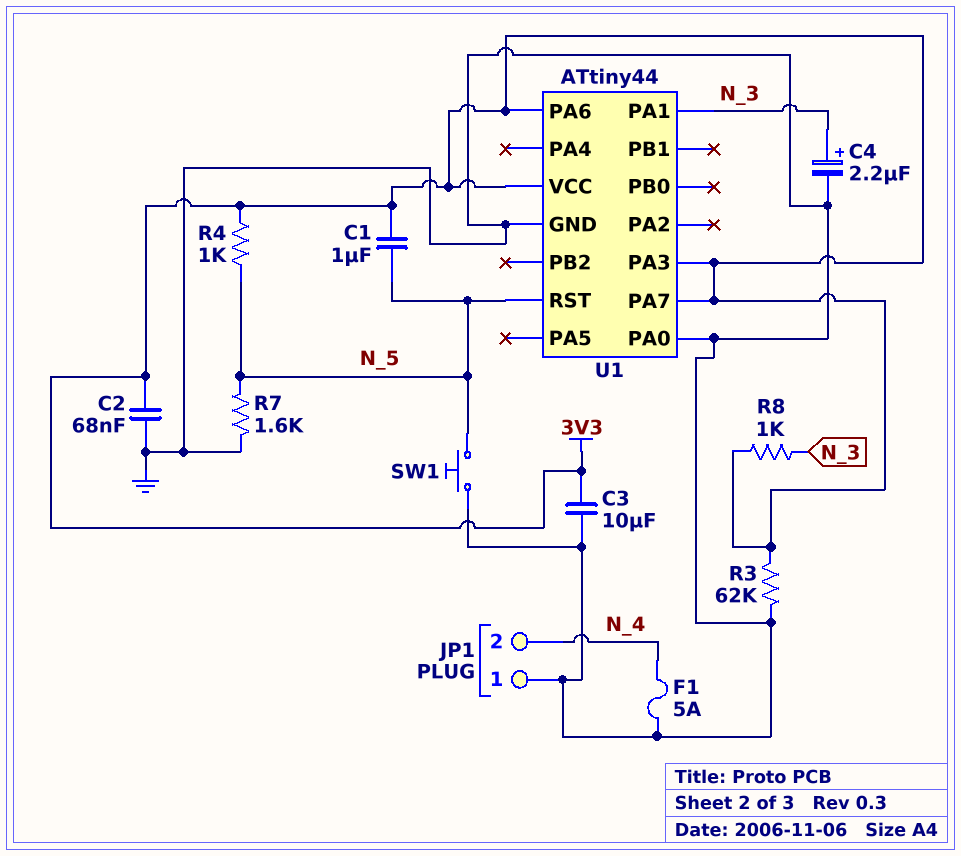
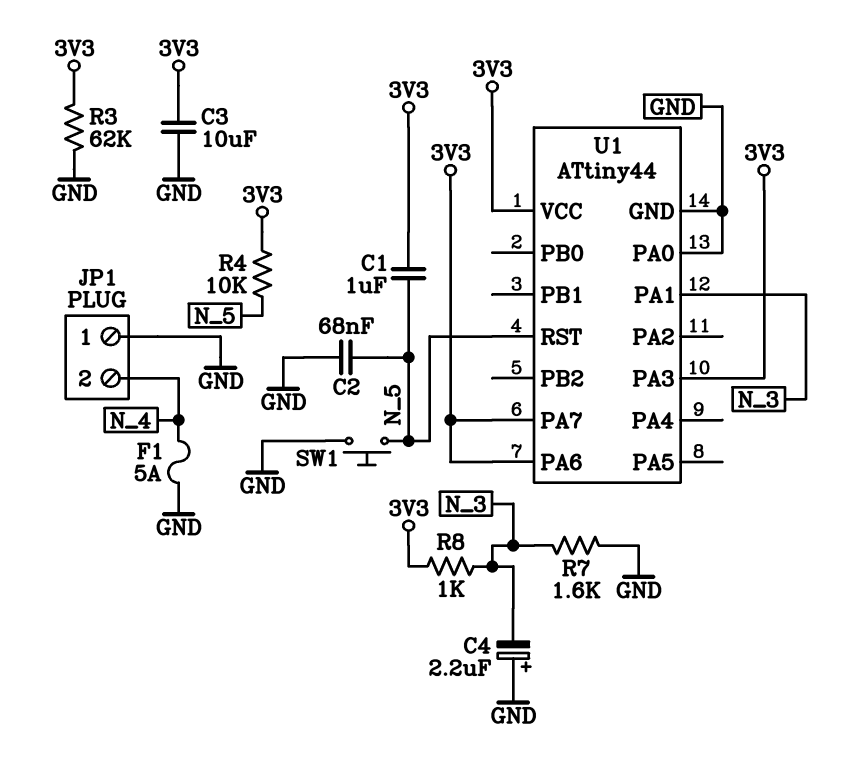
C2: 68nF (3V3, GND) -> 68nF (GND, N_5)
C4: 2.2uF (plus N_3, minus GND) -> 2.2uF (plus GND, minus N_3)
R4: 1k (3V3, N_5) -> 10k (3V3, N_5)
R7: 1.6k (GND, N_5) -> 1.6k (GND, N_3)

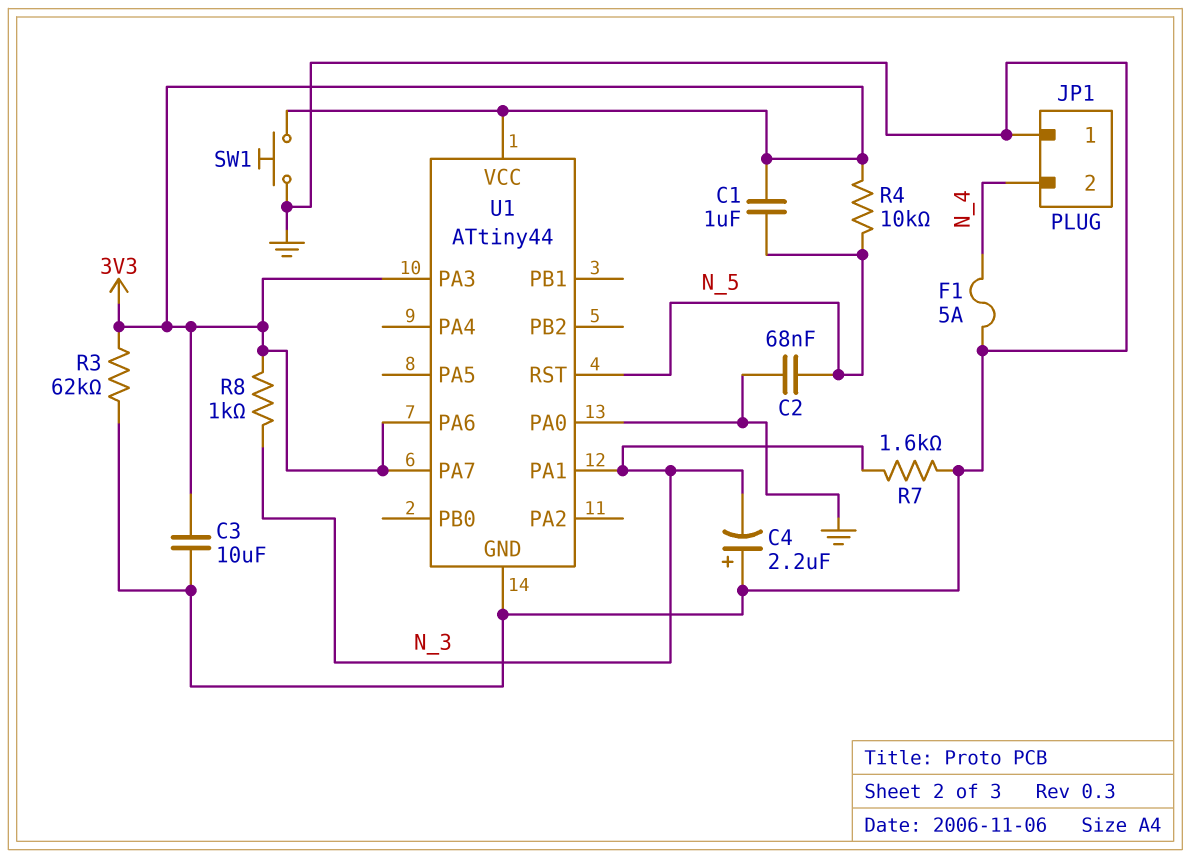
SW1: button (GND, N_5) -> button (3V3, GND)

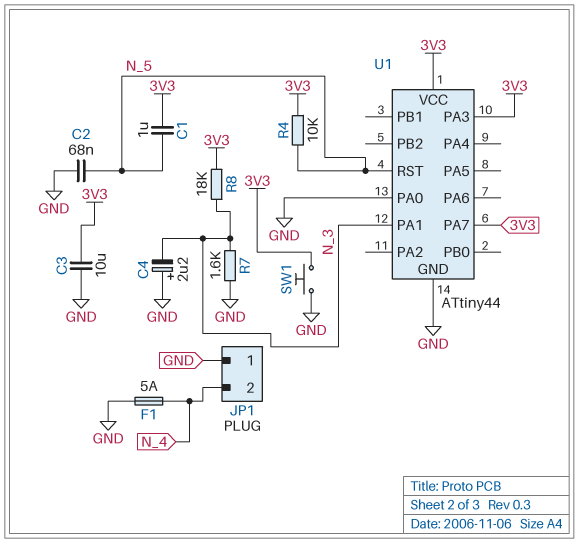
R3: 62k (3V3, GND) -> none
R8: 1k (3V3, N_3) -> 18k (3V3, N_3)
U1 pin PA6: 3V3 -> none

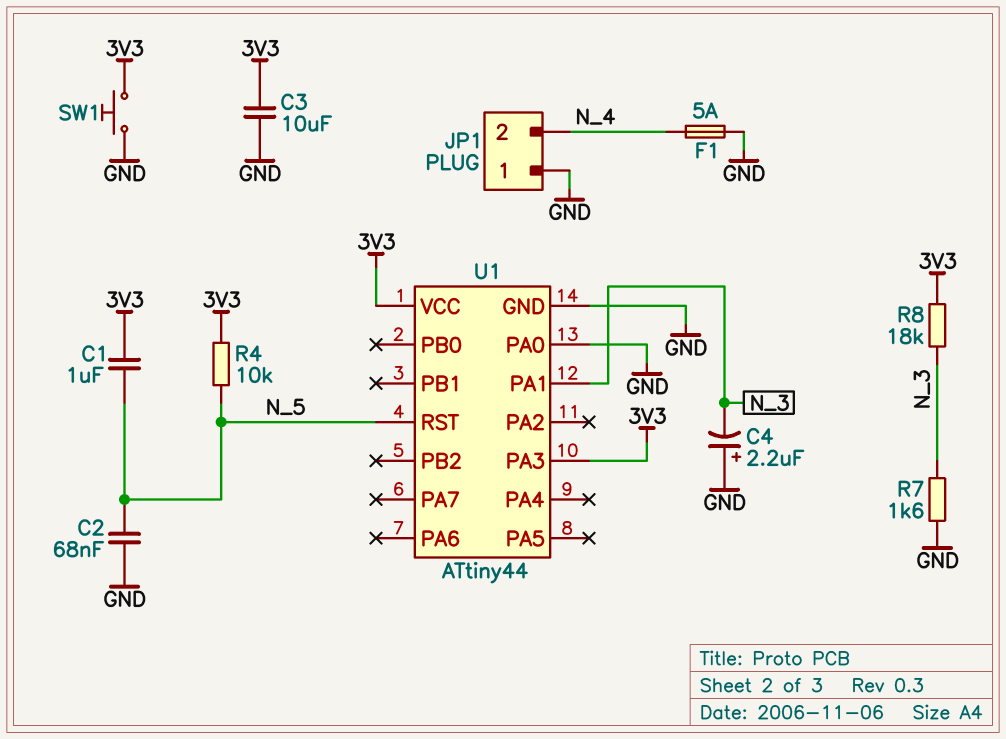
U1 pin PA7: 3V3 -> none

